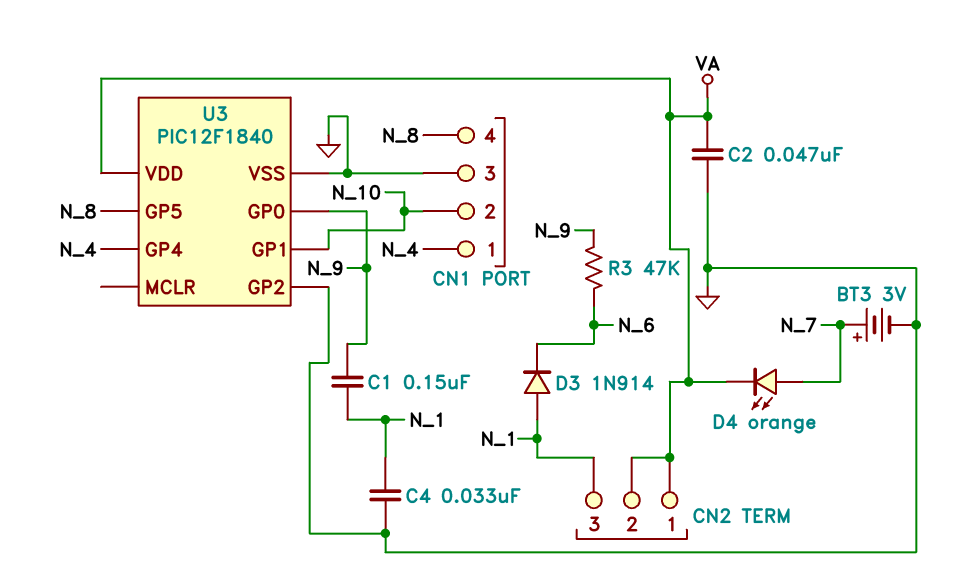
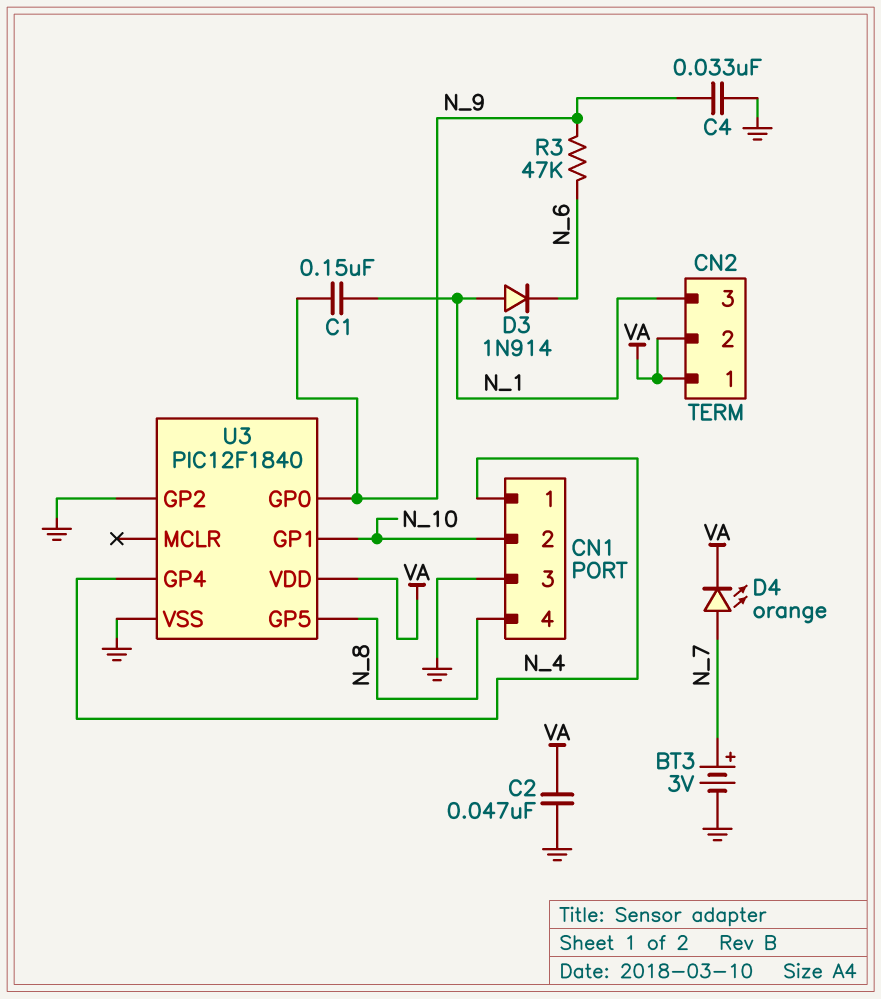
C4: 33nF (GND, N_1) -> 33nF (GND, N_9)

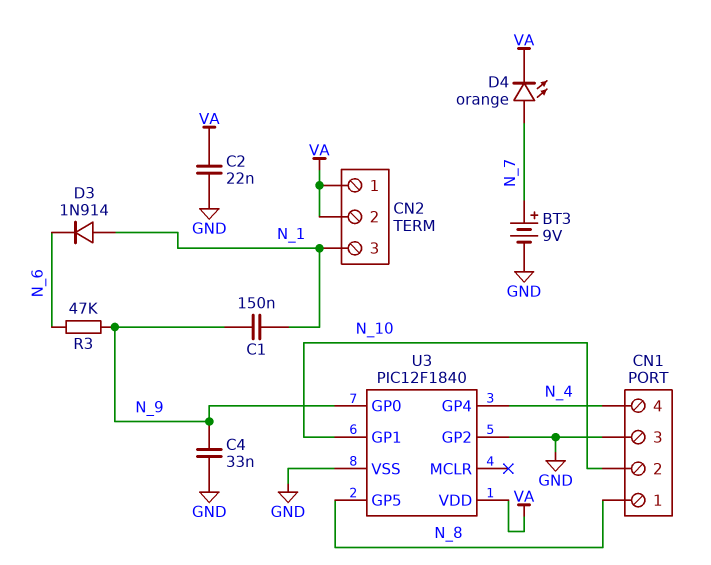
BT3: 3V (plus N_7, minus GND) -> 9V (plus N_7, minus GND)
C2: 47nF (GND, VA) -> 22nF (GND, VA)
CN1 pin 1: N_4 -> N_8
CN1 pin 4: N_8 -> N_4

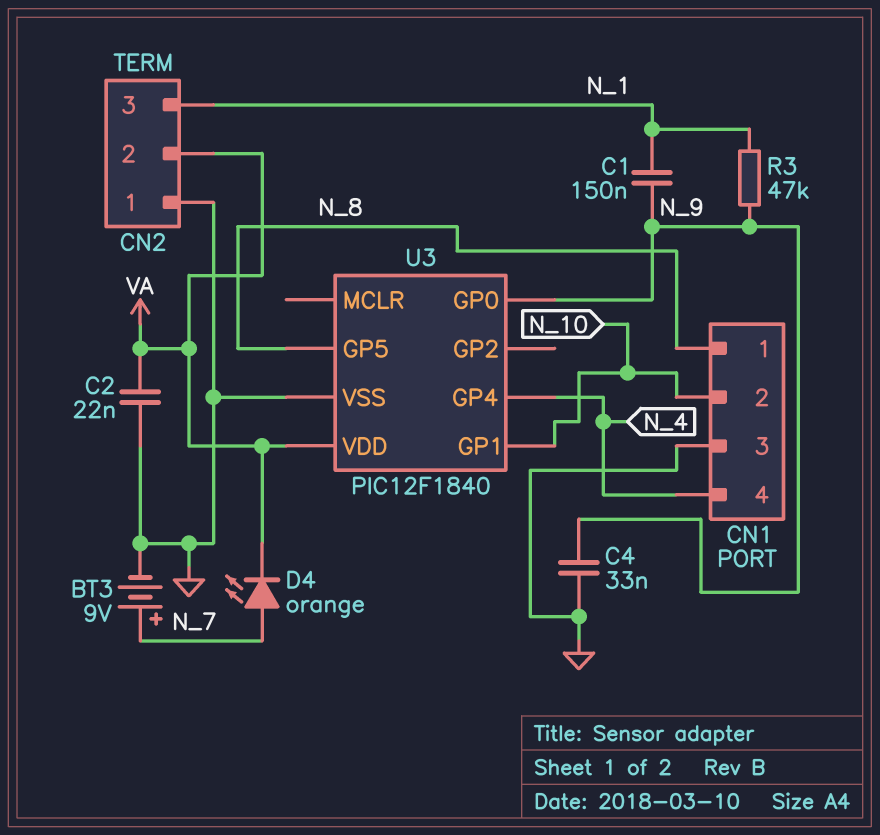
CN2 pin 1: VA -> GND
D3: diode 1N914 (A N_1, K N_6) -> none
R3: 47k (N_6, N_9) -> 47k (N_1, N_9)
U3 pin GP2: GND -> none

